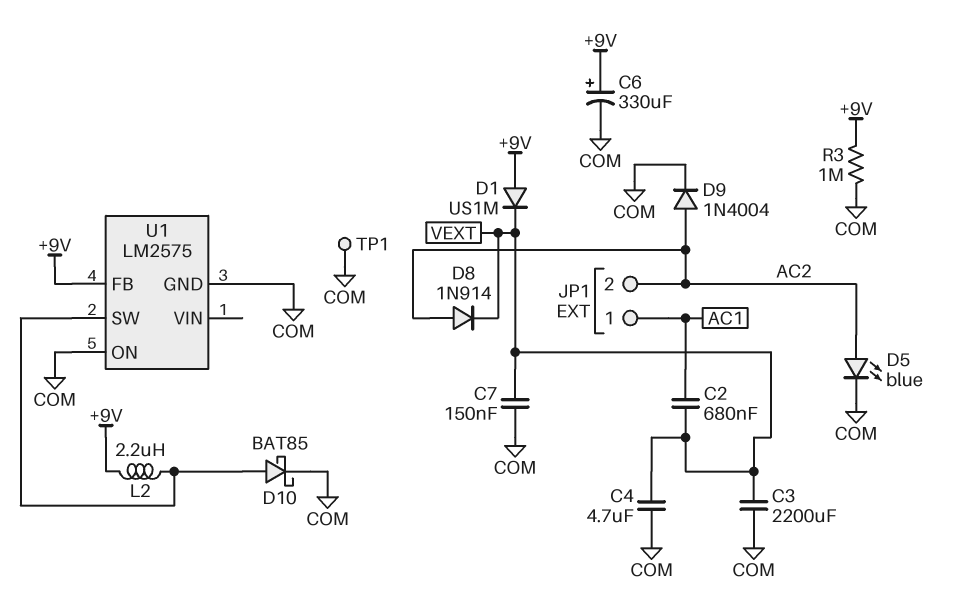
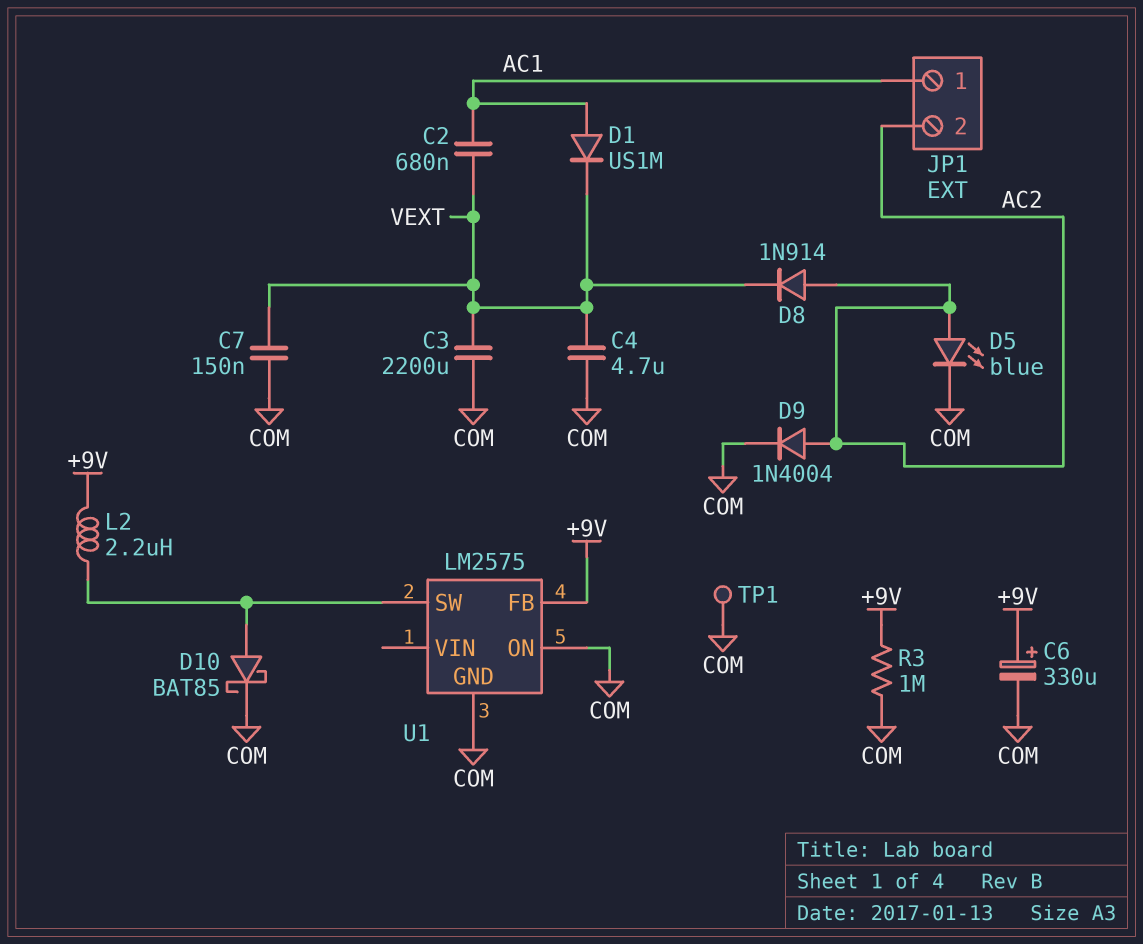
D1: diode US1M (A +9V, K VEXT) -> diode US1M (A AC1, K VEXT)

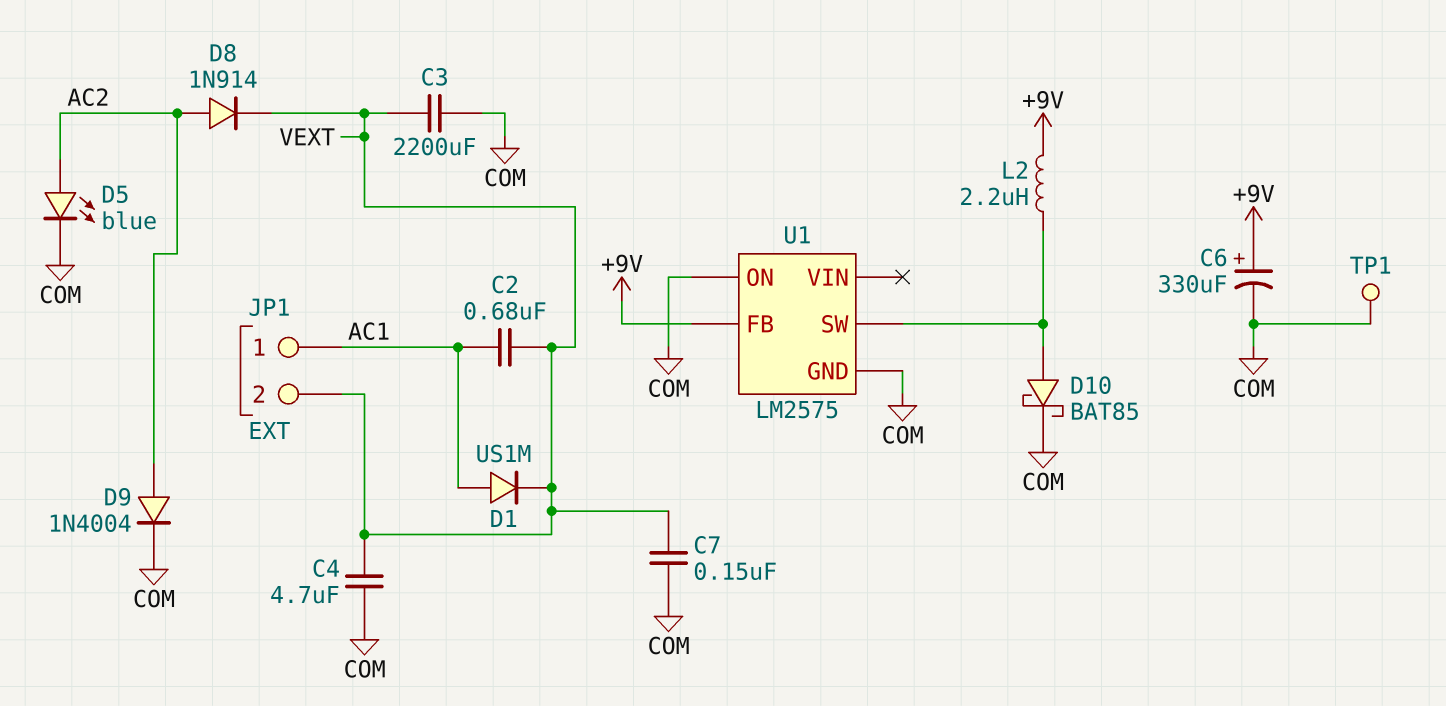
JP1 pin 2: AC2 -> VEXT
R3: 1M (+9V, COM) -> none

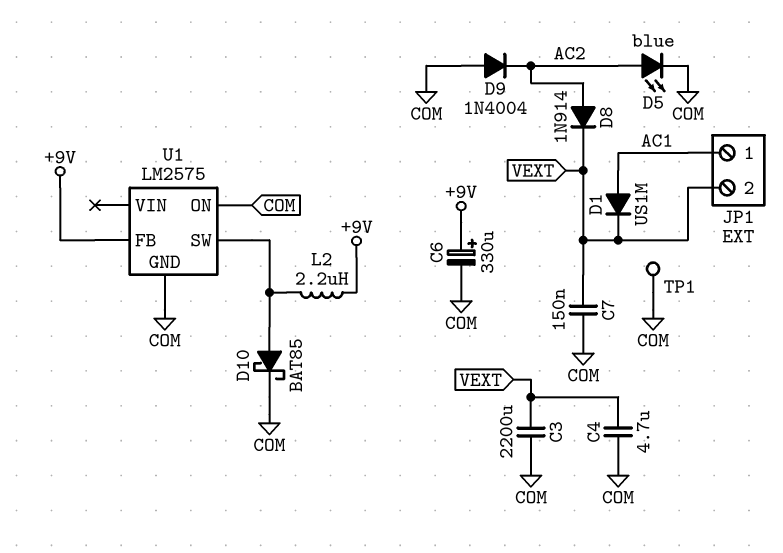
C2: 680nF (AC1, VEXT) -> none
D9: diode 1N4004 (A AC2, K COM) -> diode 1N4004 (A COM, K AC2)

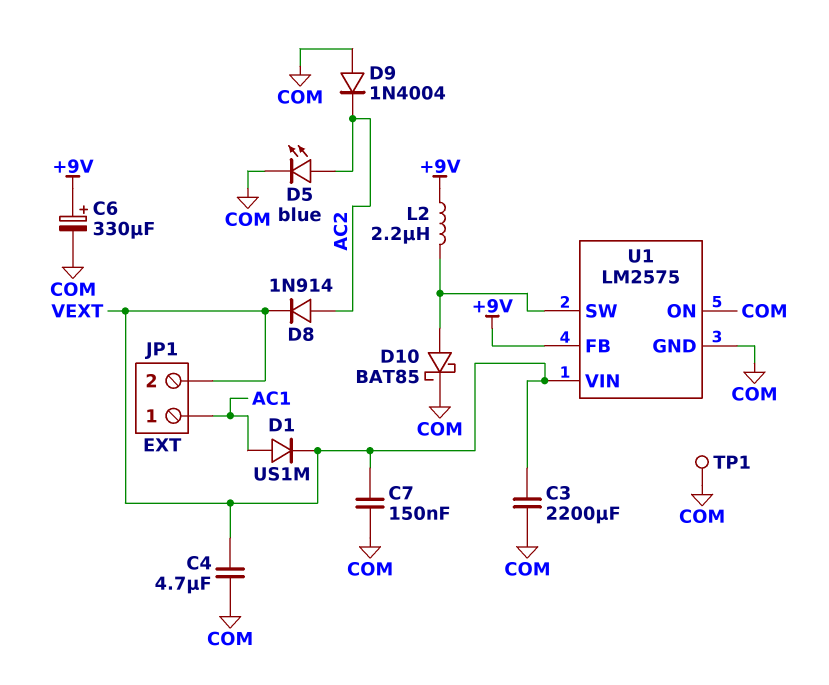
U1 pin VIN: none -> VEXT

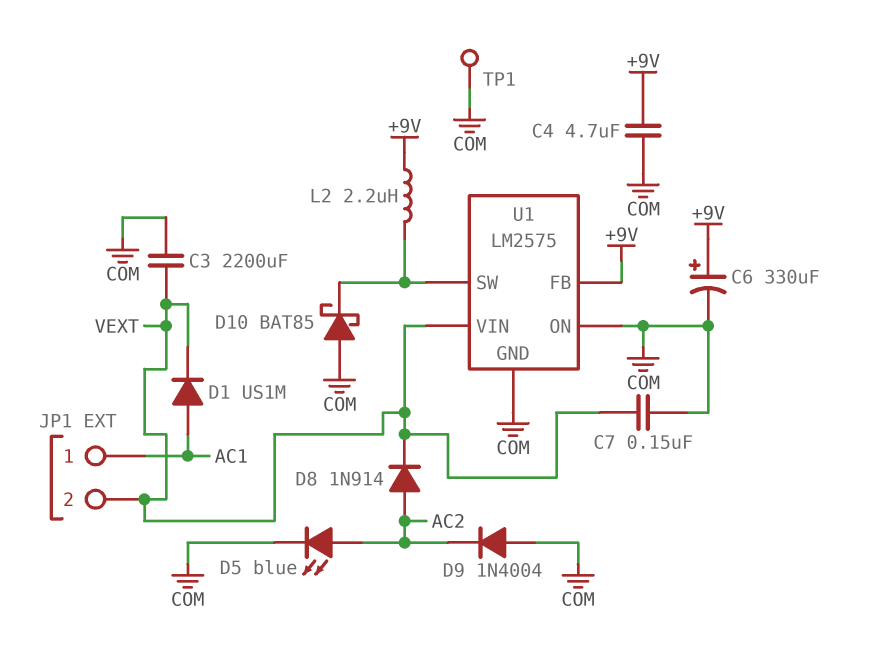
C4: 4.7uF (COM, VEXT) -> 4.7uF (+9V, COM)
D10: schottky BAT85 (A U1/SW, K COM) -> schottky BAT85 (A COM, K U1/SW)

